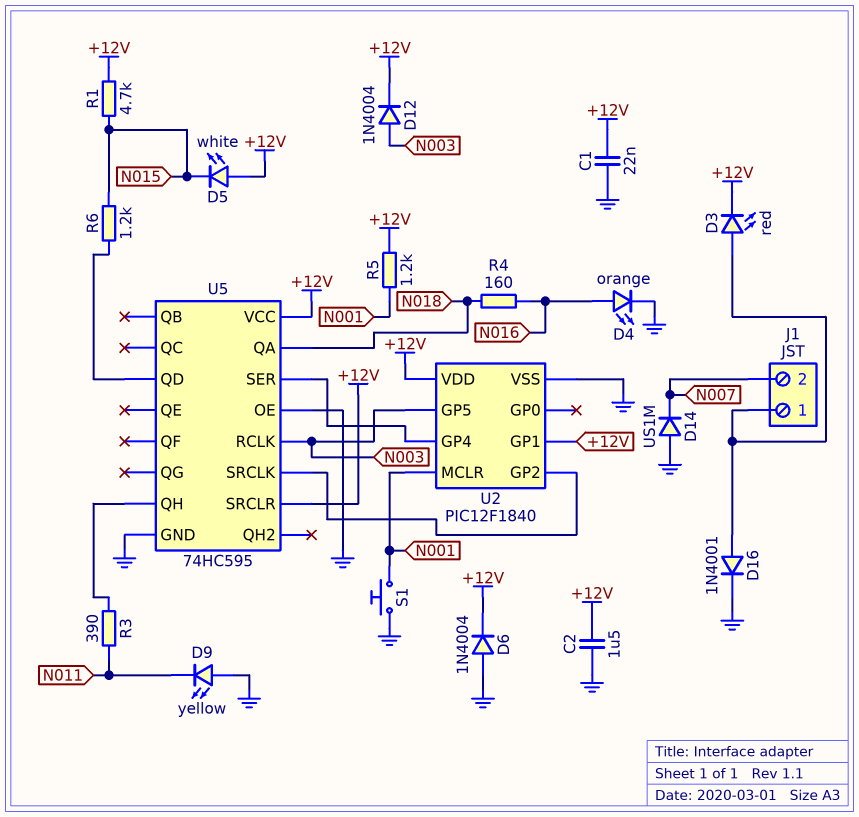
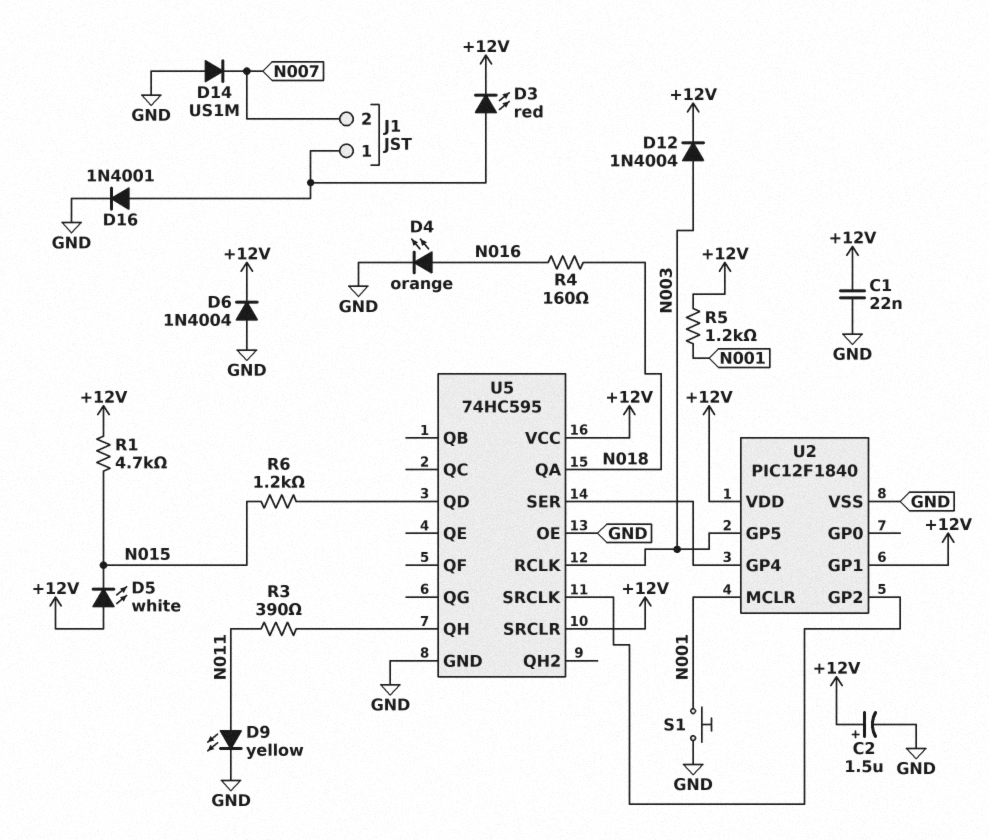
C2: 1.5uF (+12V, GND) -> 1.5uF (plus +12V, minus GND)
D9: LED yellow (A GND, K N011) -> LED yellow (A N011, K GND)

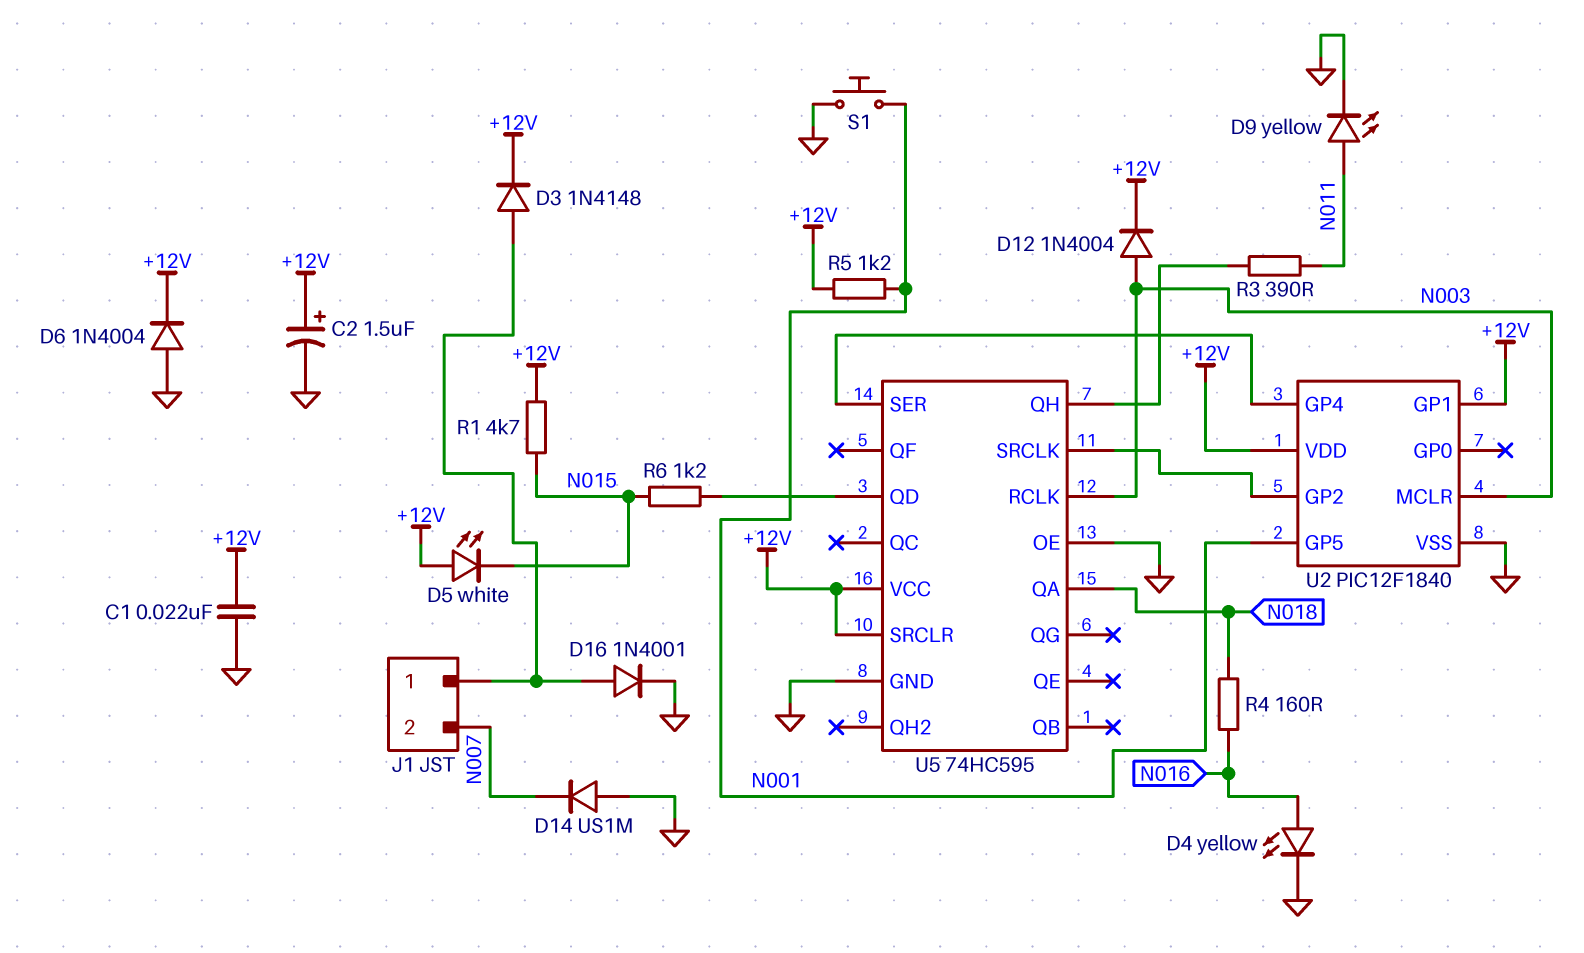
D3: LED red (A J1/1, K +12V) -> diode 1N4148 (A J1/1, K +12V)
D4: LED orange (A N016, K GND) -> LED yellow (A N016, K GND)
U2 pin GP5: N003 -> N001
U2 pin MCLR: N001 -> N003

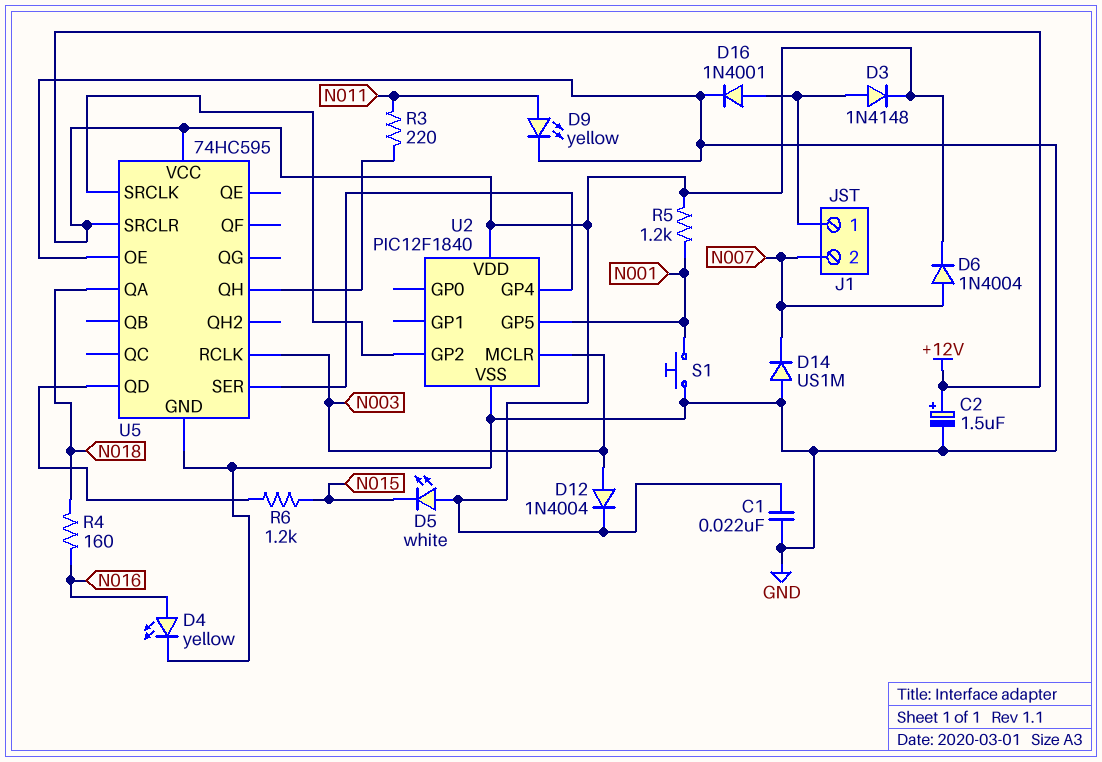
D6: diode 1N4004 (A GND, K +12V) -> diode 1N4004 (A N007, K +12V)
R1: 4.7k (+12V, N015) -> none
R3: 390 (N011, U5/QH) -> 220 (N011, U5/QH)
U2 pin GP1: +12V -> none

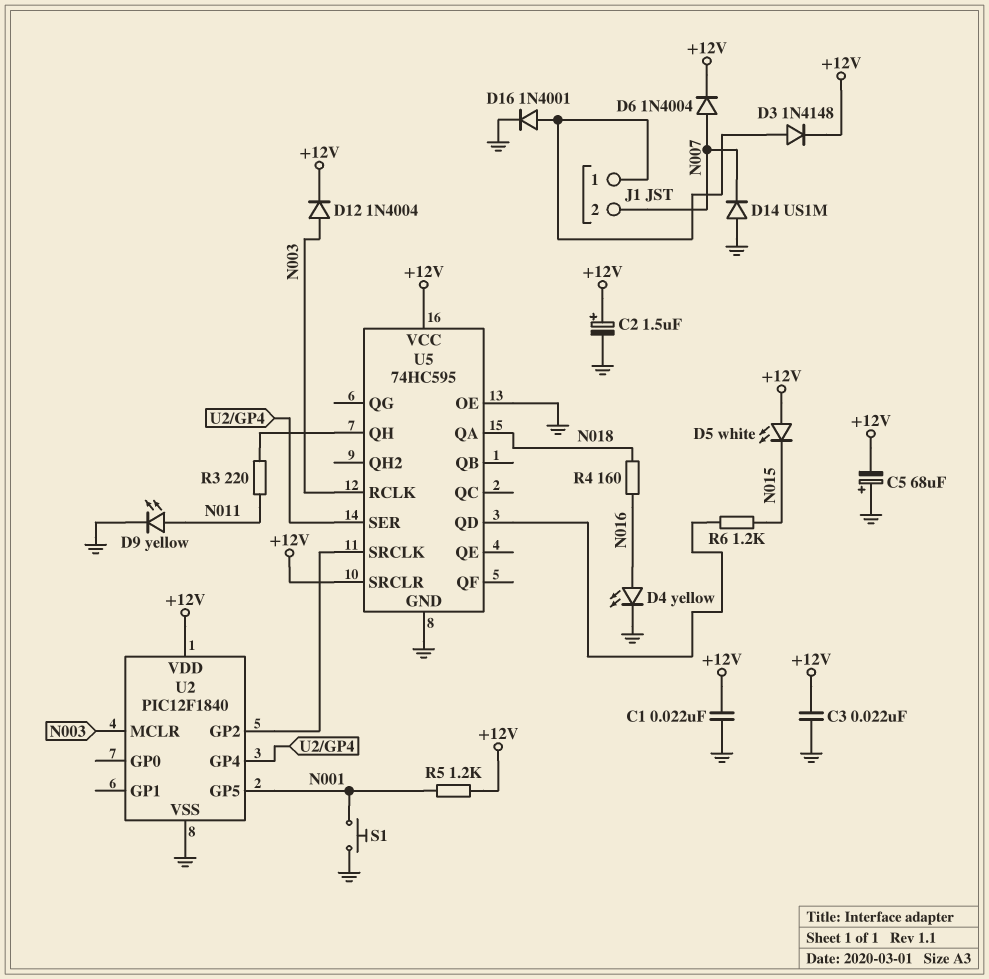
C3: none -> 22nF (+12V, GND)
C5: none -> 68uF (plus GND, minus +12V)

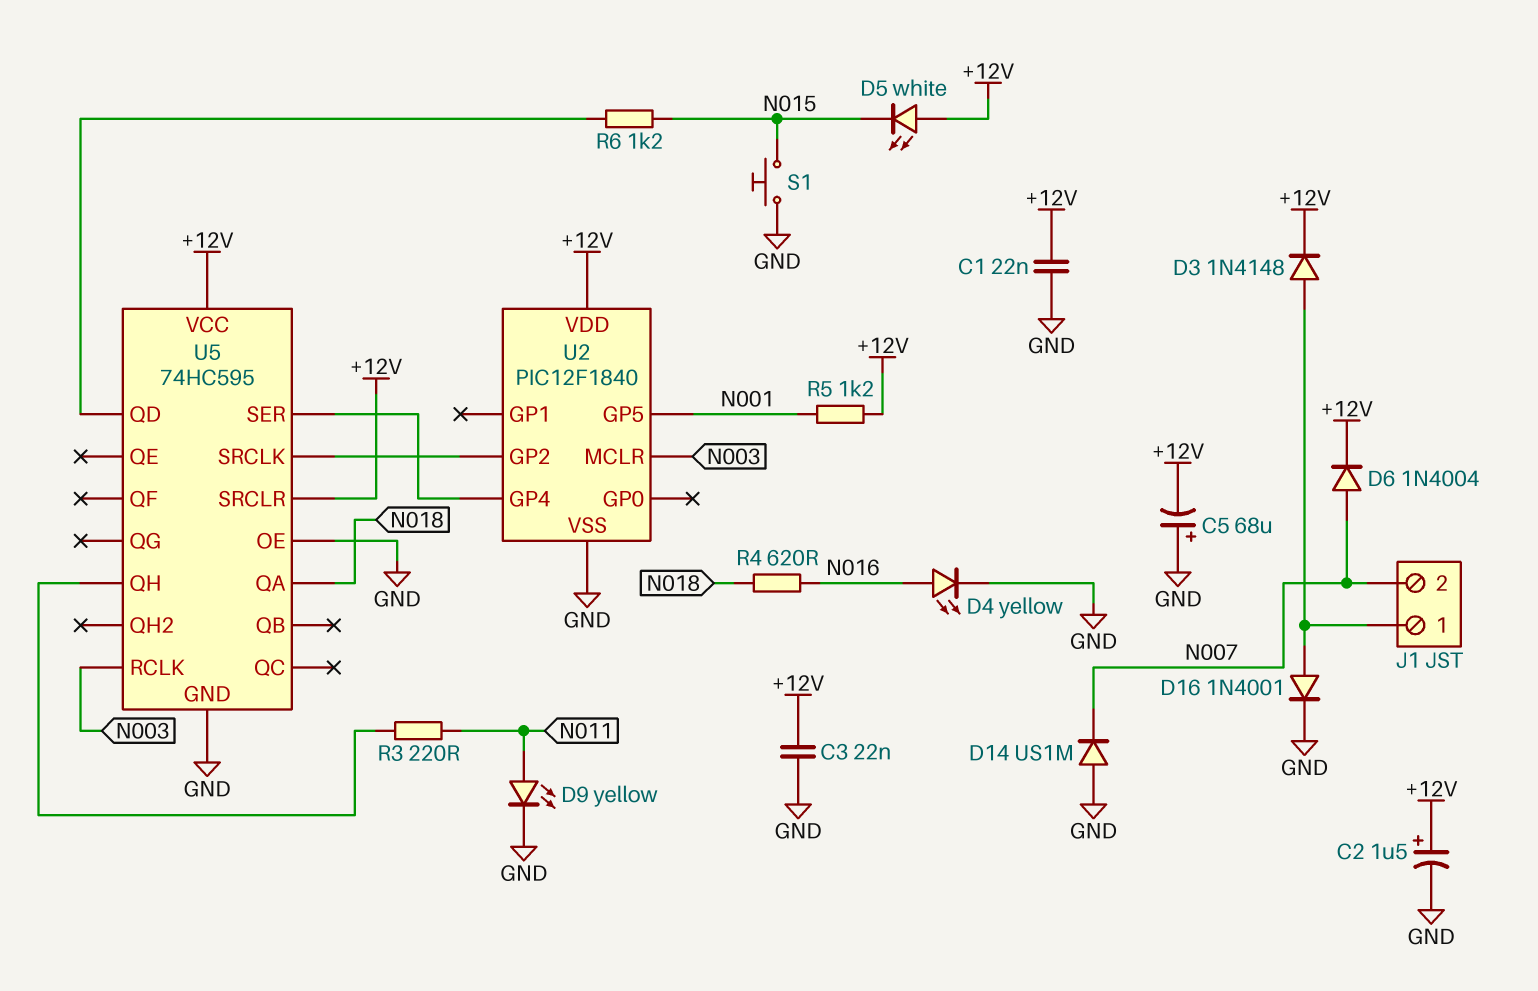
D12: diode 1N4004 (A N003, K +12V) -> none
R4: 160 (N016, N018) -> 620 (N016, N018)
S1: button (GND, N001) -> button (GND, N015)

